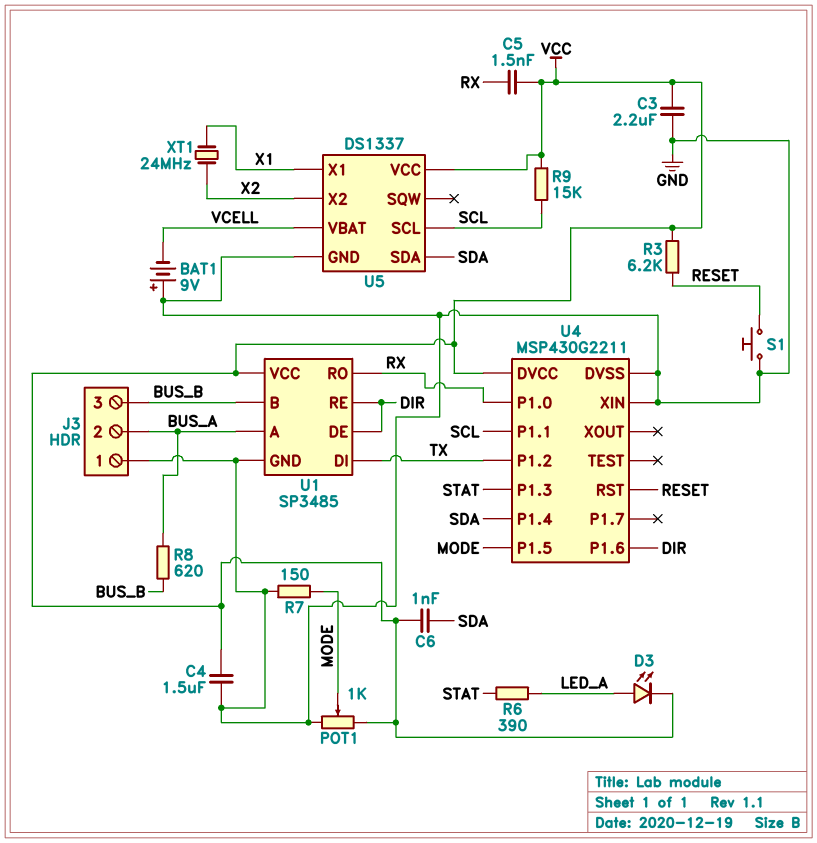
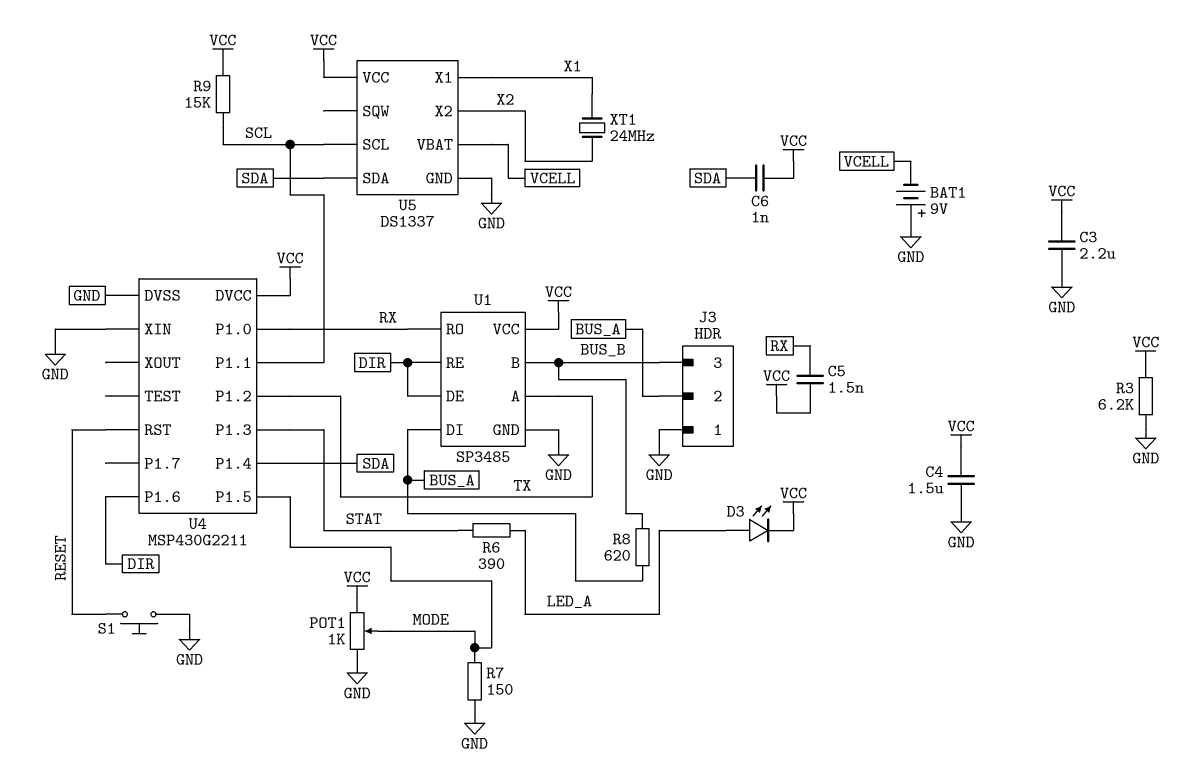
R3: 6.2k (RESET, VCC) -> 6.2k (GND, VCC)
U1 pin A: BUS_A -> TX
U1 pin DI: TX -> BUS_A

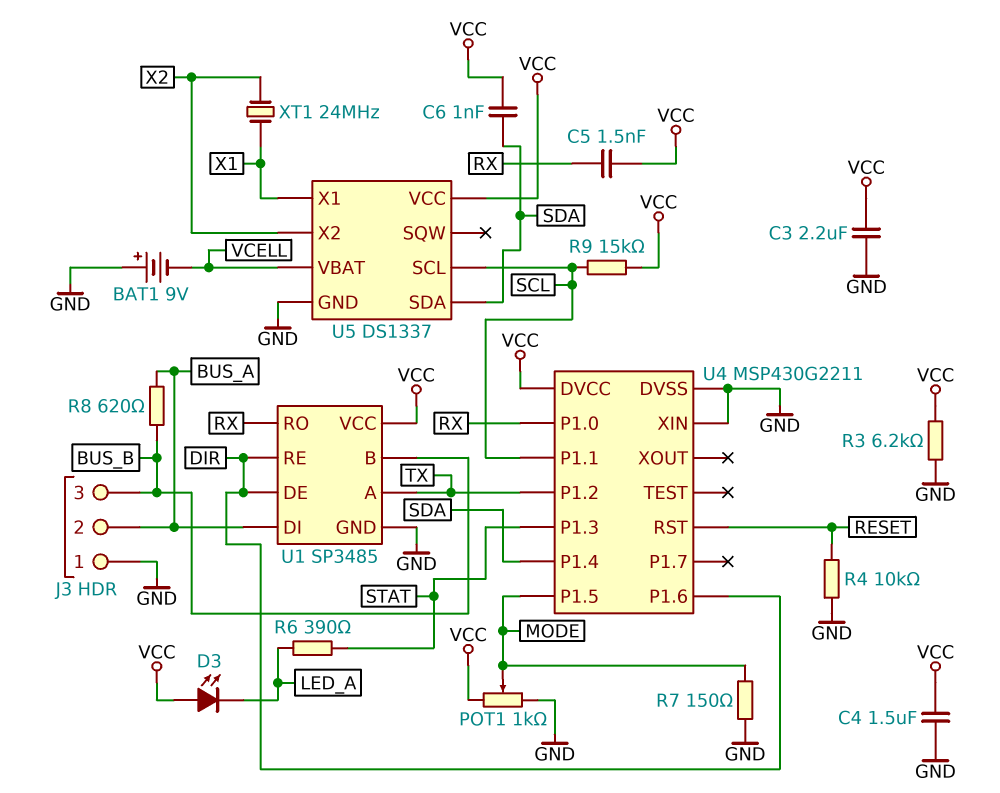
D3: LED (A LED_A, K VCC) -> LED (A VCC, K LED_A)
R4: none -> 10k (GND, RESET)
S1: button (GND, RESET) -> none

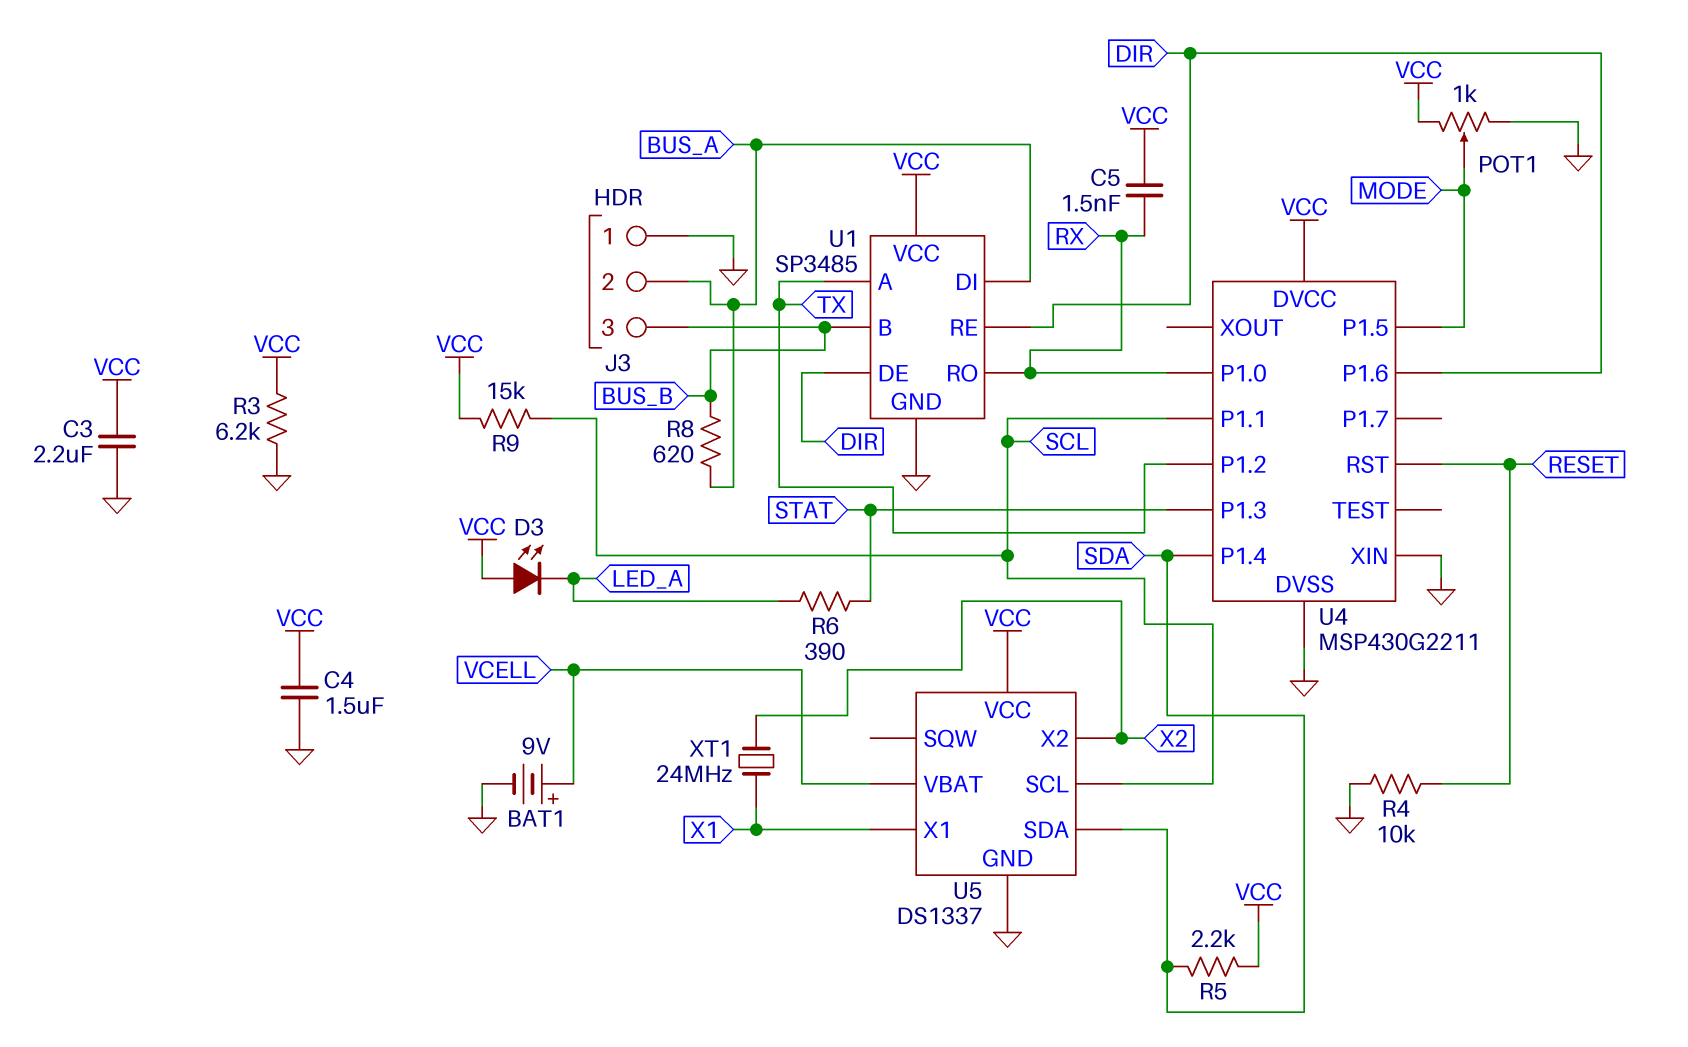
BAT1: 9V (plus GND, minus VCELL) -> 9V (plus VCELL, minus GND)
C6: 1nF (SDA, VCC) -> none
R5: none -> 2.2k (SDA, VCC)
R7: 150 (GND, MODE) -> none

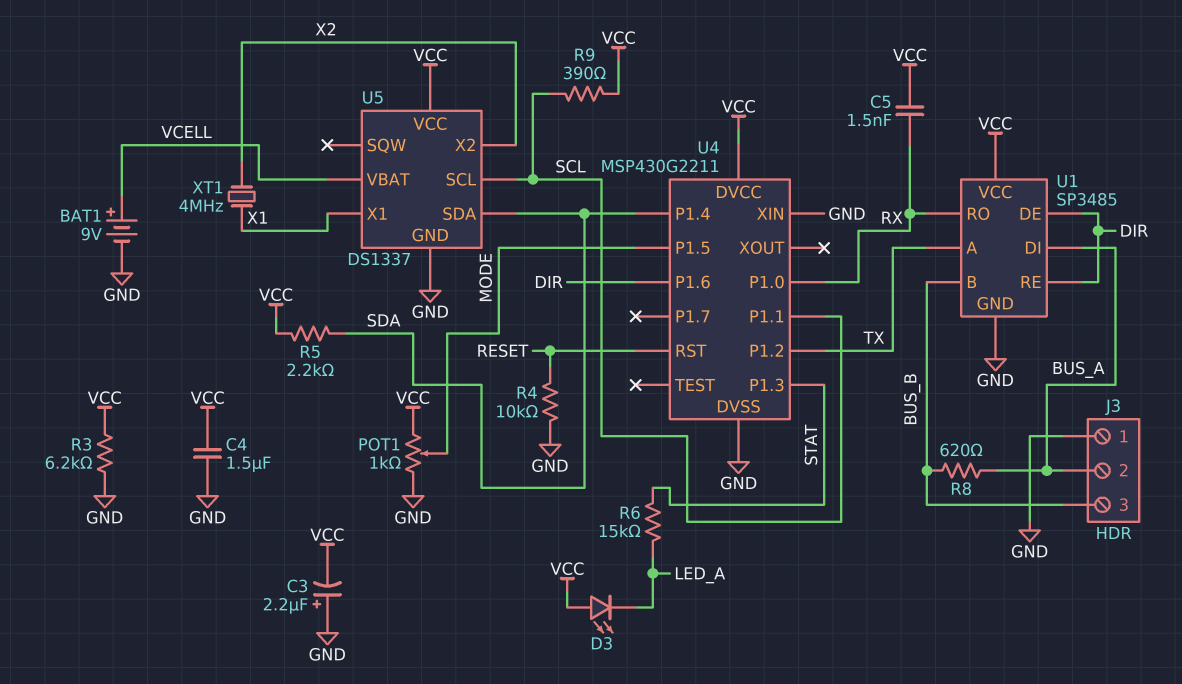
C3: 2.2uF (GND, VCC) -> 2.2uF (plus GND, minus VCC)
R6: 390 (LED_A, STAT) -> 15k (LED_A, STAT)
R9: 15k (SCL, VCC) -> 390 (SCL, VCC)
XT1: 24MHz (X1, X2) -> 4MHz (X1, X2)

